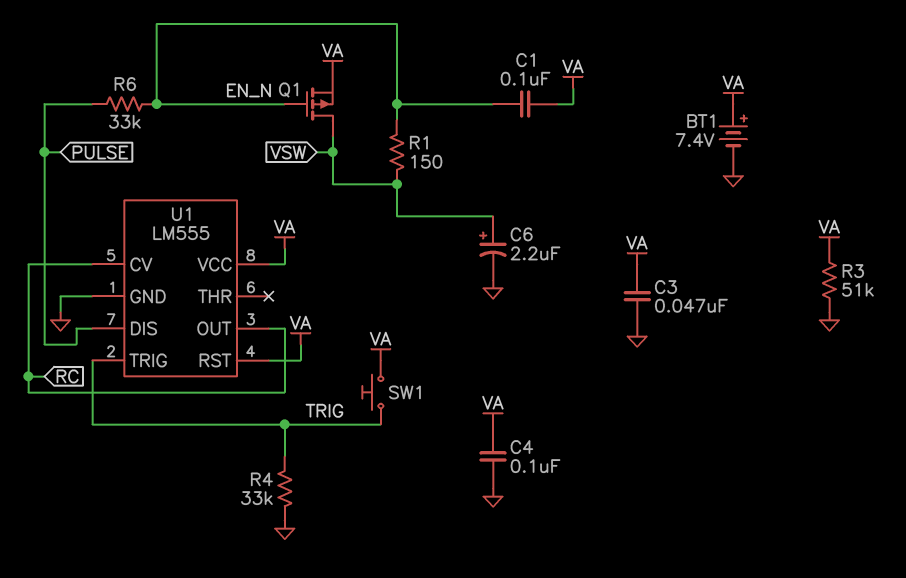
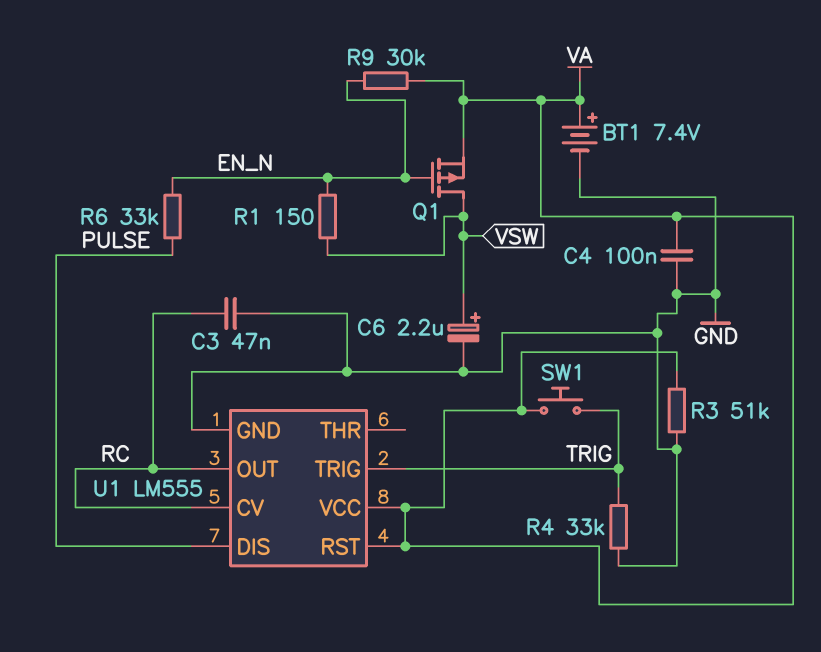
C1: 100nF (EN_N, VA) -> none
C3: 47nF (GND, VA) -> 47nF (GND, RC)
R9: none -> 30k (EN_N, VA)

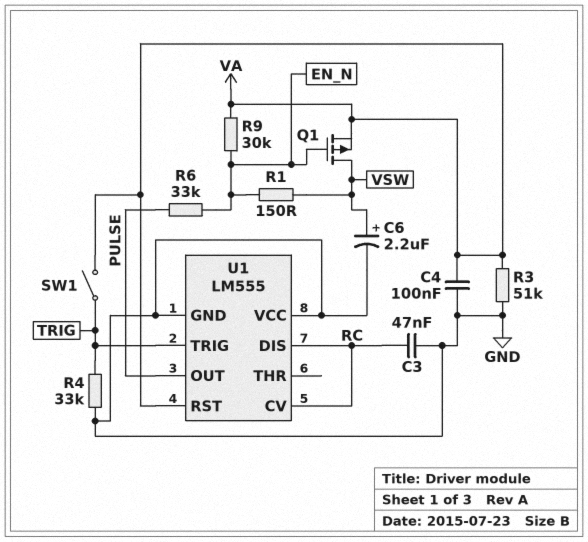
BT1: 7.4V (plus VA, minus GND) -> none
SW1: button (TRIG, VA) -> switch (TRIG, VA)
U1 pin DIS: PULSE -> RC
U1 pin OUT: RC -> PULSE
U1 pin VCC: VA -> GND

